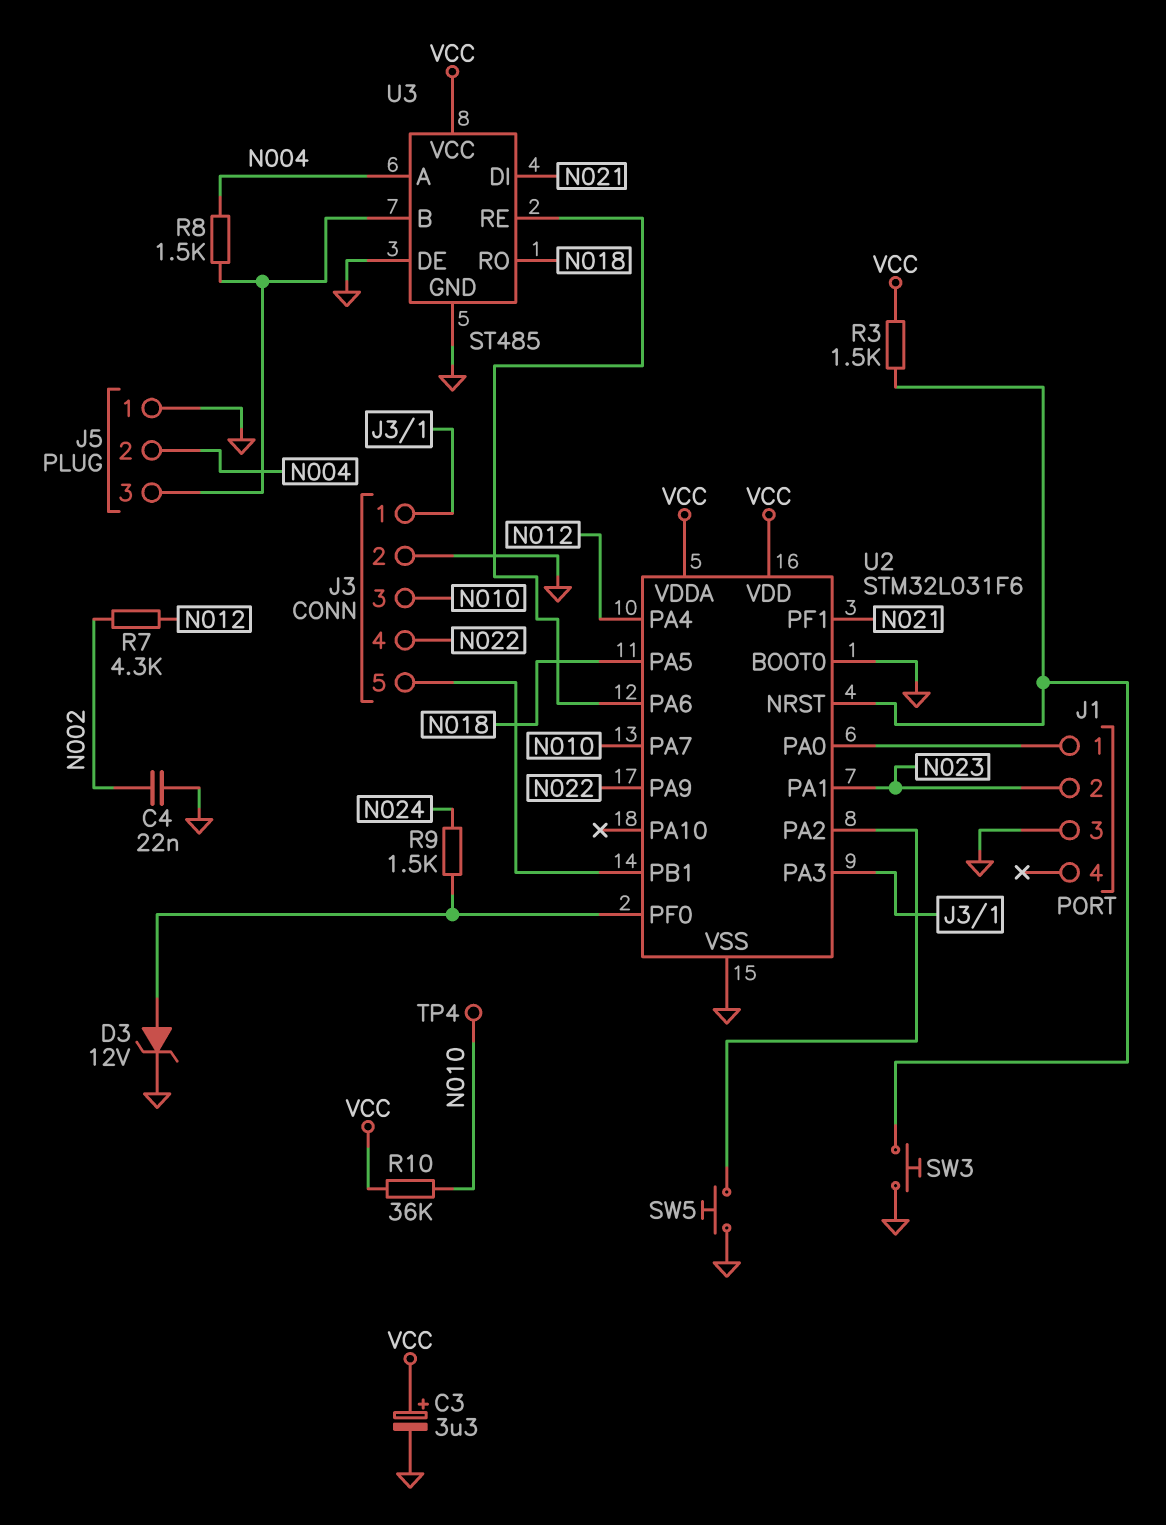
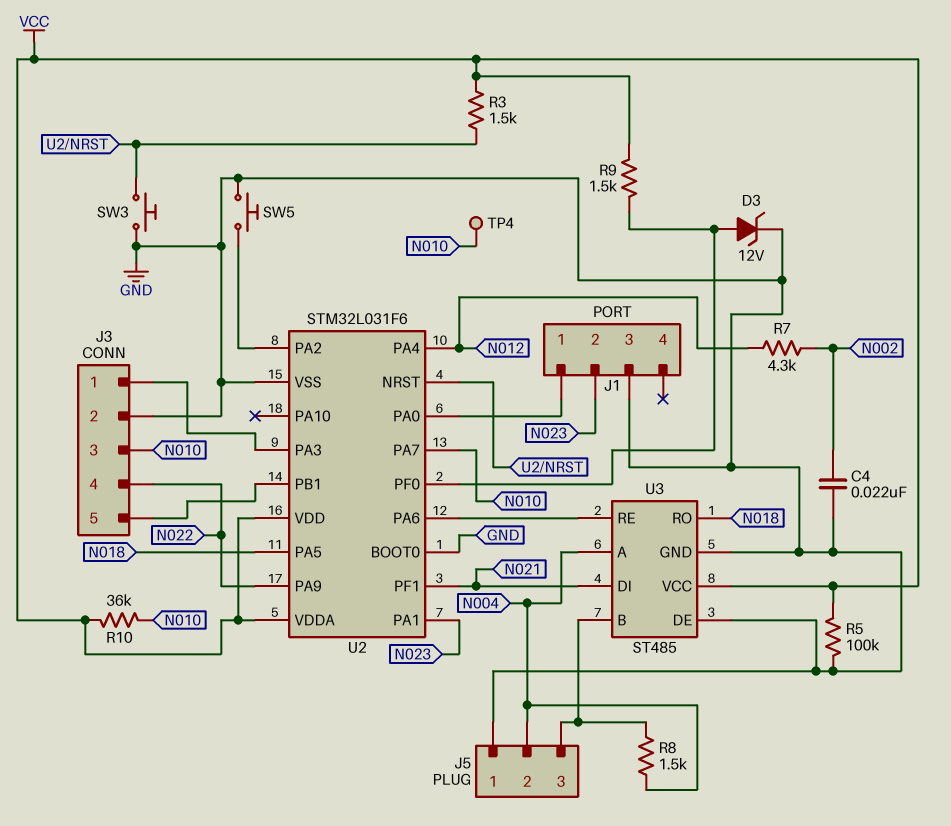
C3: 3.3uF (plus VCC, minus GND) -> none
R5: none -> 100k (GND, VCC)
R9: 1.5k (N024, U2/PF0) -> 1.5k (U2/PF0, VCC)

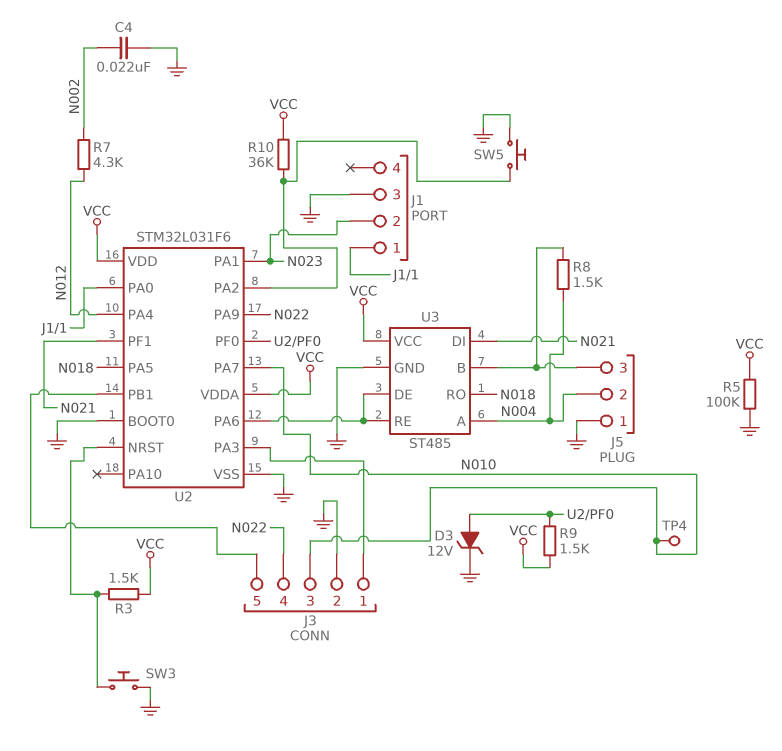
R10: 36k (N010, VCC) -> 36k (U2/PA2, VCC)
U3 pin DE: GND -> U2/PA6

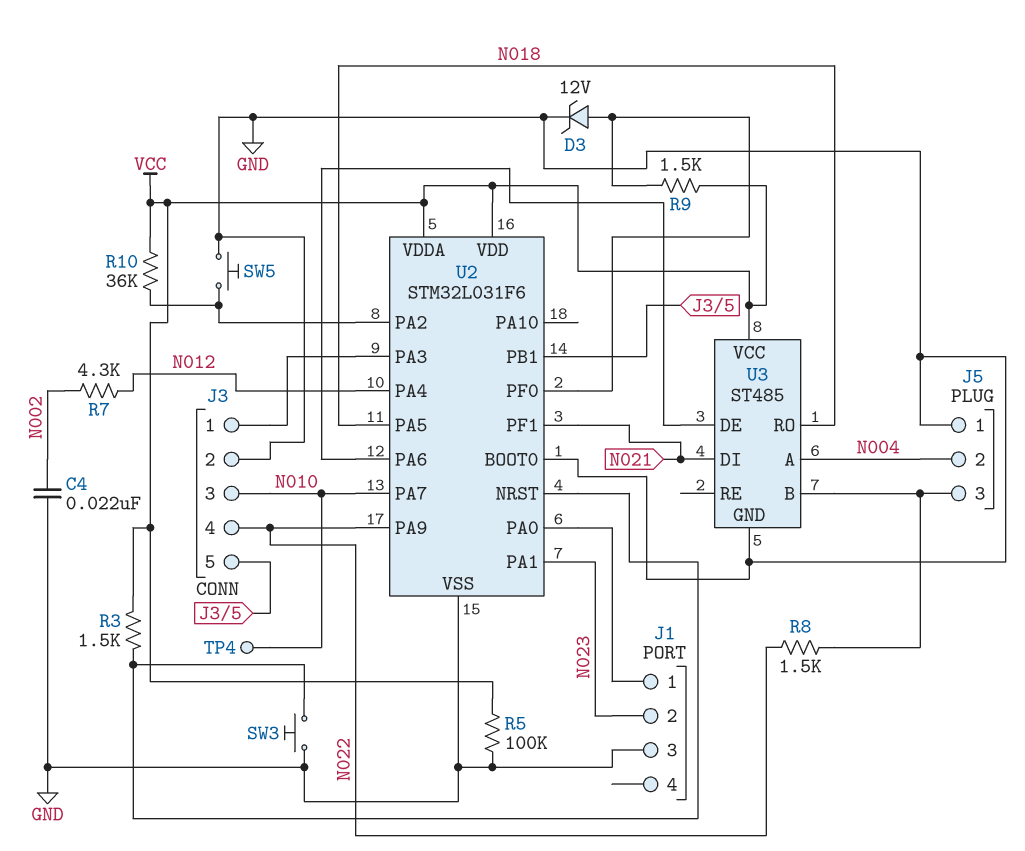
R8: 1.5k (J5/3, N004) -> 1.5k (J5/3, N022)
U3 pin RE: U2/PA6 -> none

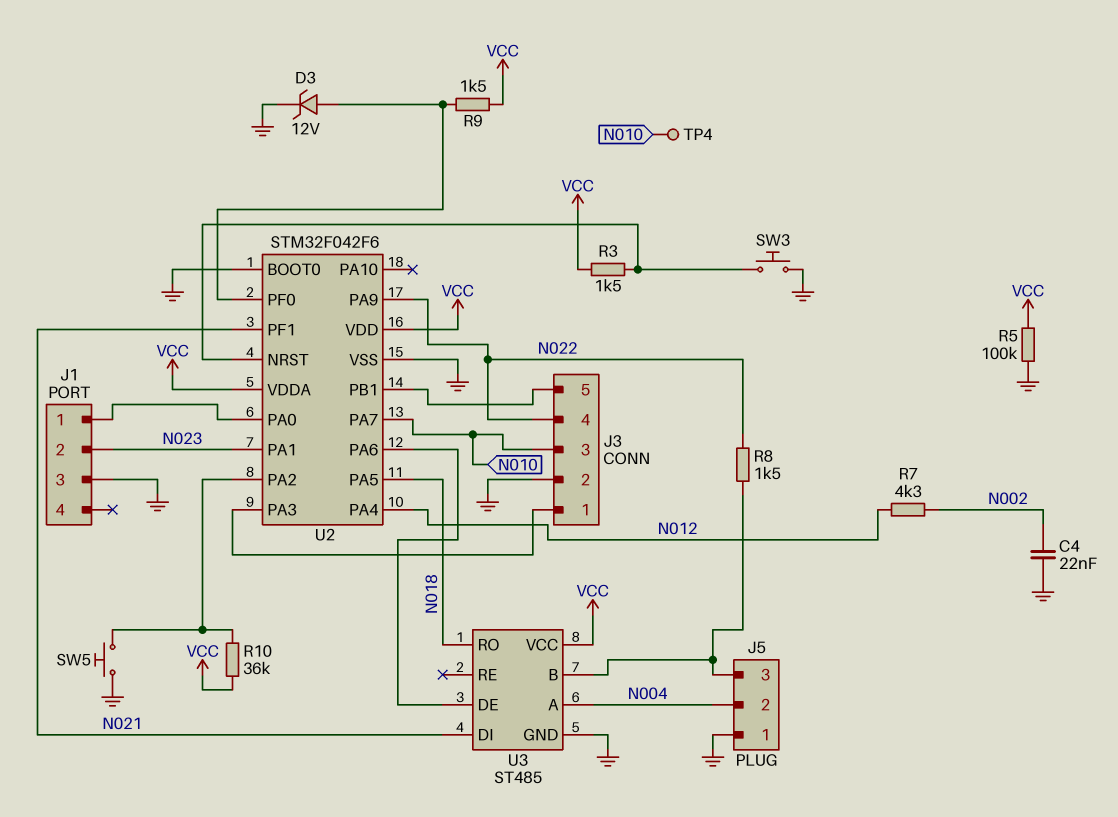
U2: STM32L031F6 -> STM32F042F6

